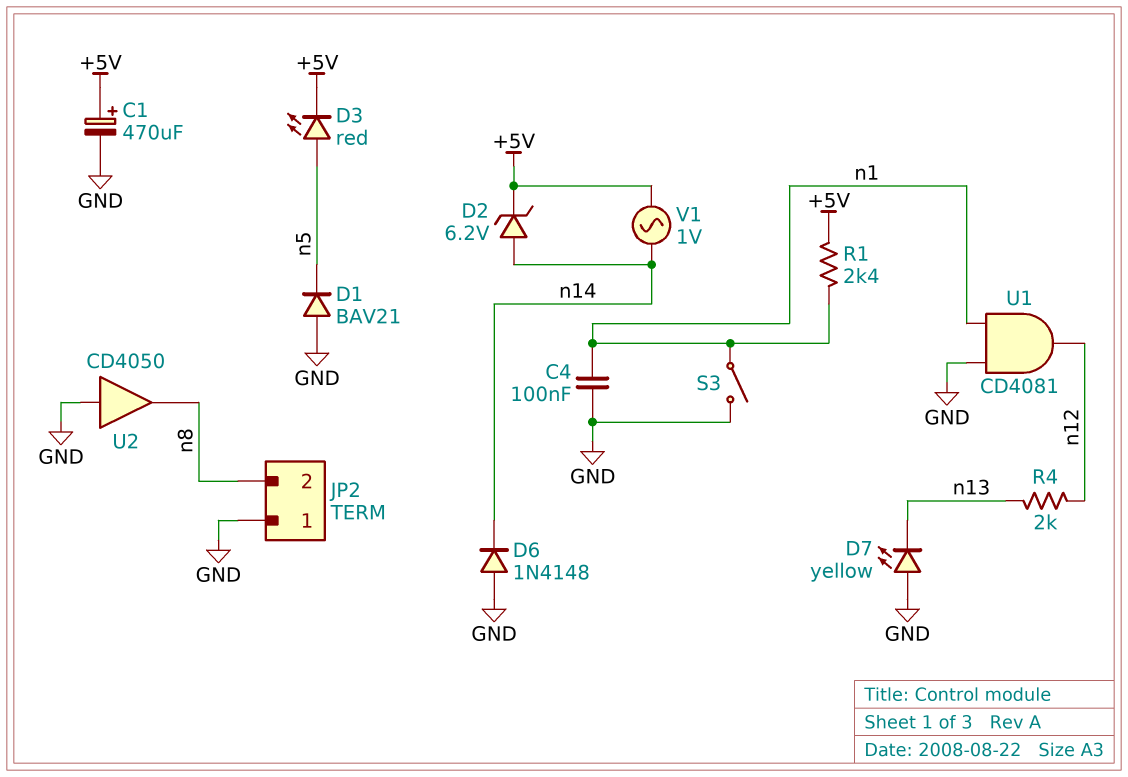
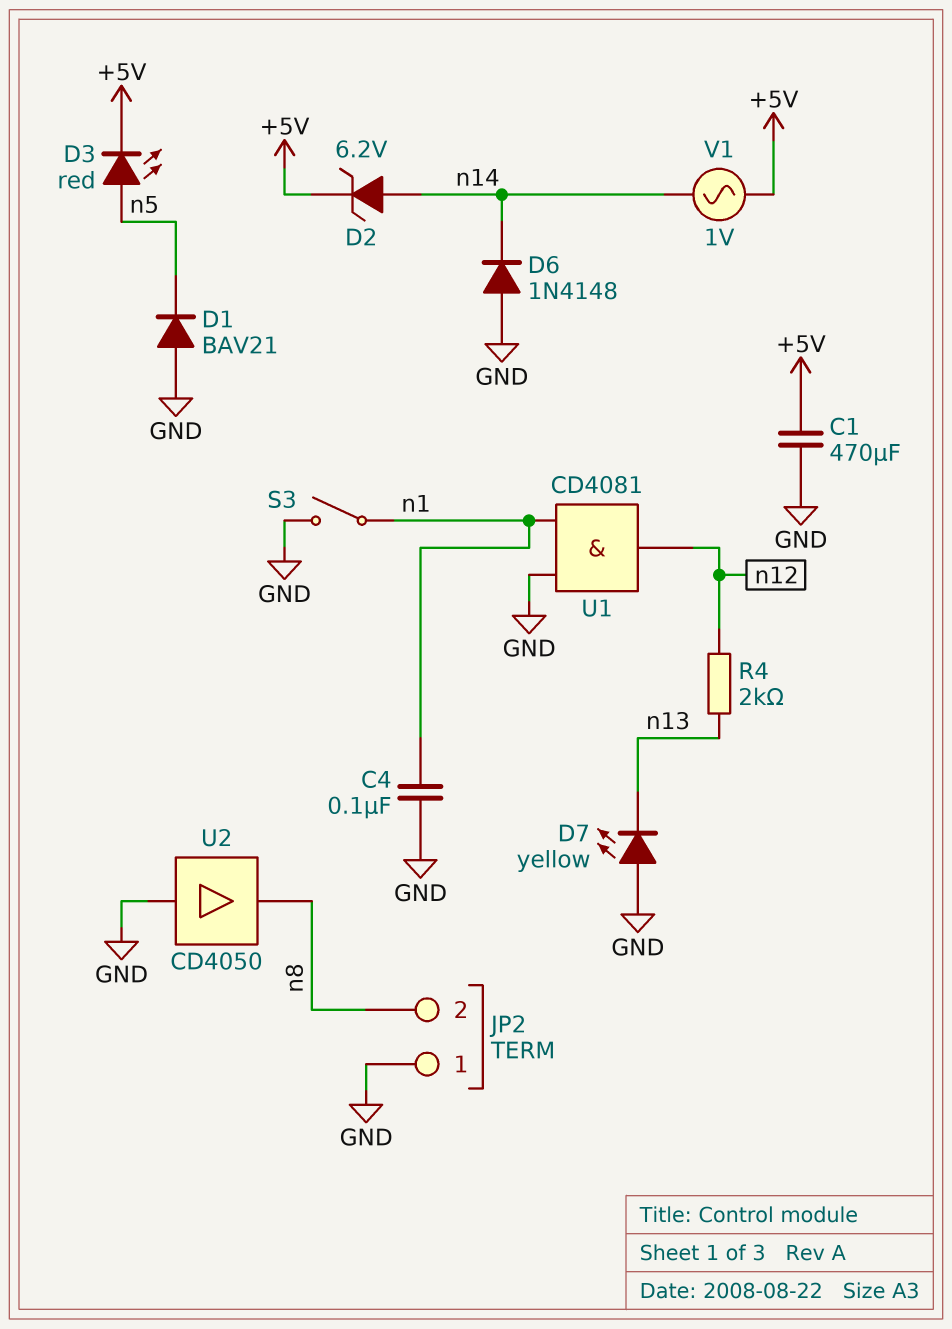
C1: 470uF (plus +5V, minus GND) -> 470uF (+5V, GND)
R1: 2.4k (+5V, n1) -> none

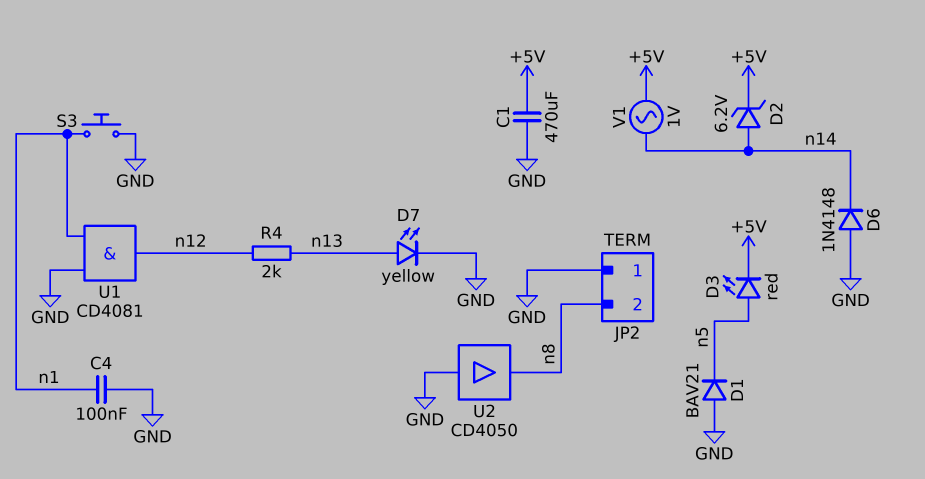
D7: LED yellow (A GND, K n13) -> LED yellow (A n13, K GND)
S3: switch (GND, n1) -> button (GND, n1)

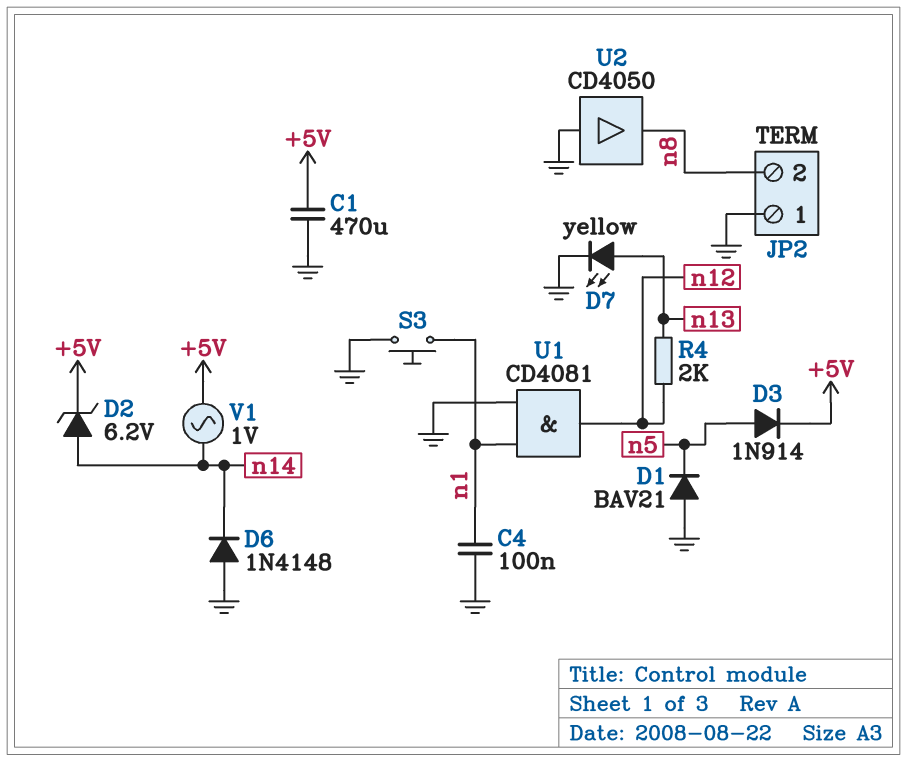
D3: LED red (A n5, K +5V) -> diode 1N914 (A n5, K +5V)

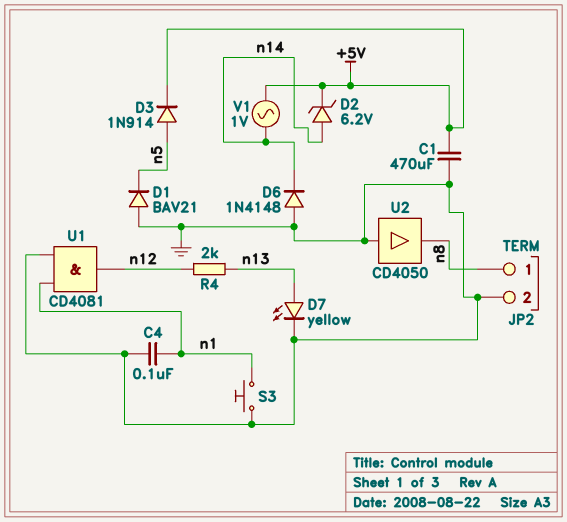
JP2 pin 1: GND -> n8
JP2 pin 2: n8 -> GND

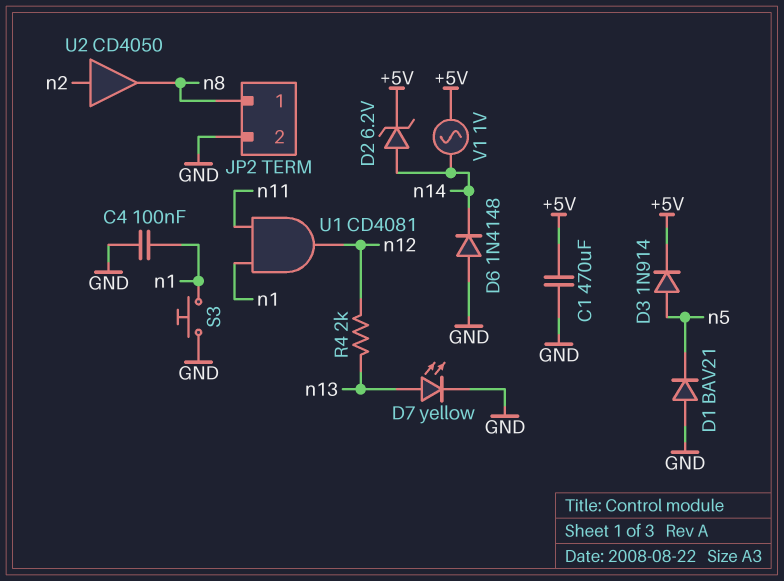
U1: AND CD4081 (in GND, in n1, out n12) -> AND CD4081 (in n1, in n11, out n12)
U2: buffer CD4050 (in GND, out n8) -> buffer CD4050 (in n2, out n8)

